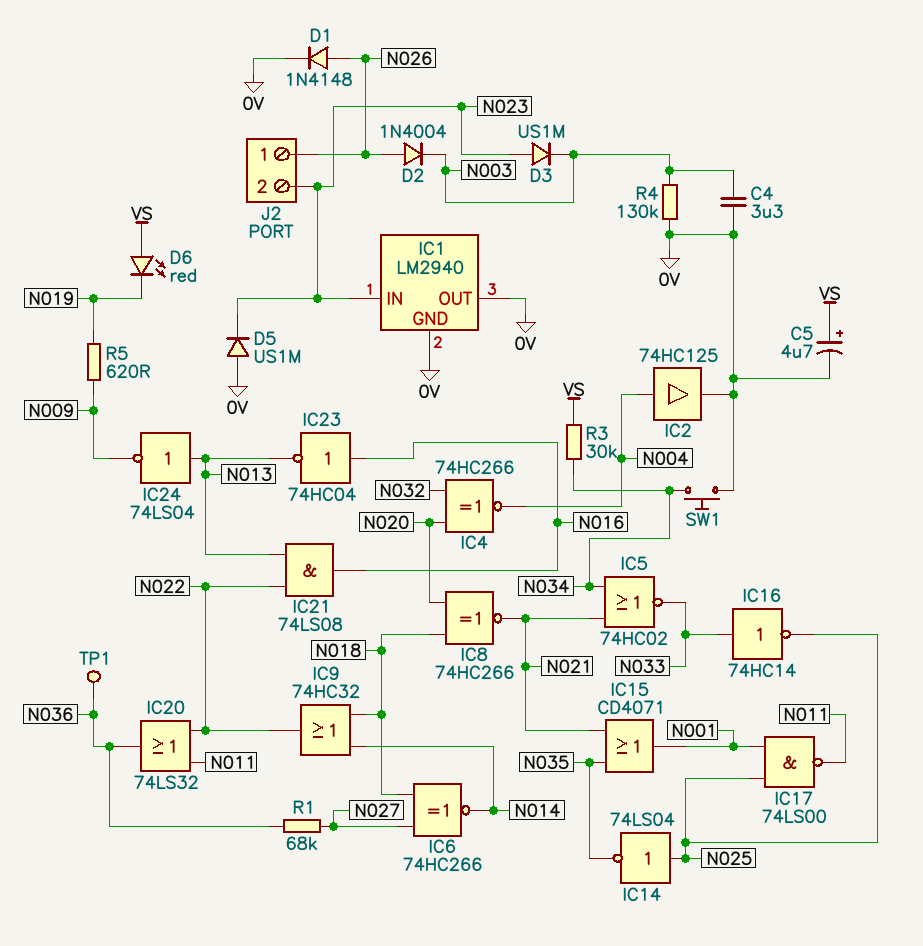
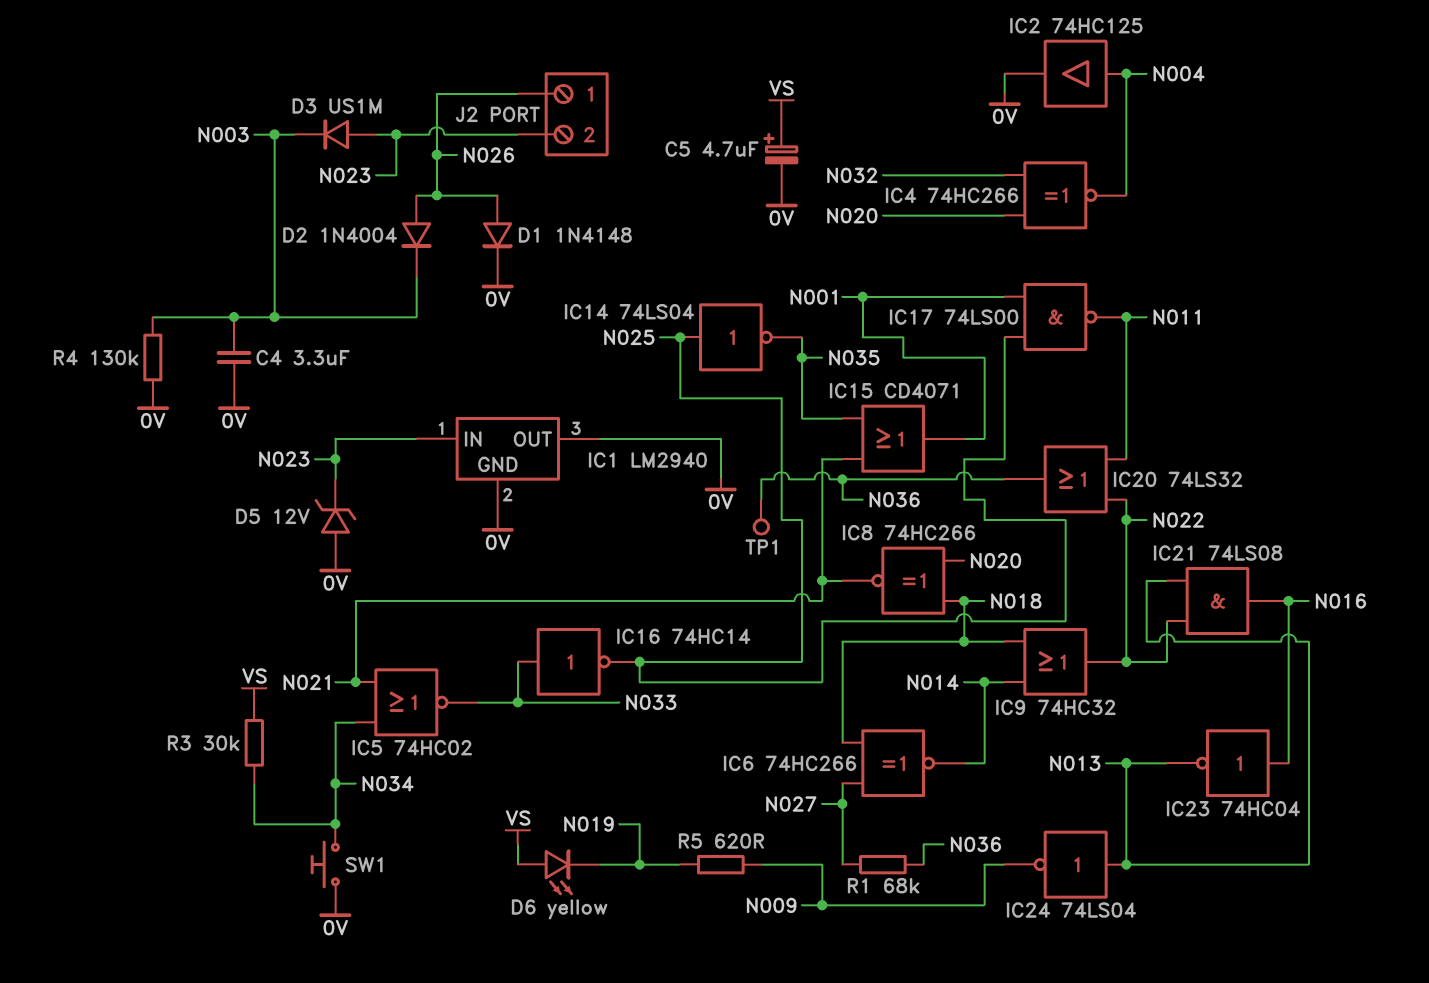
D5: diode US1M (A 0V, K N023) -> zener 12V (A 0V, K N023)
D6: LED red (A VS, K N019) -> LED yellow (A VS, K N019)

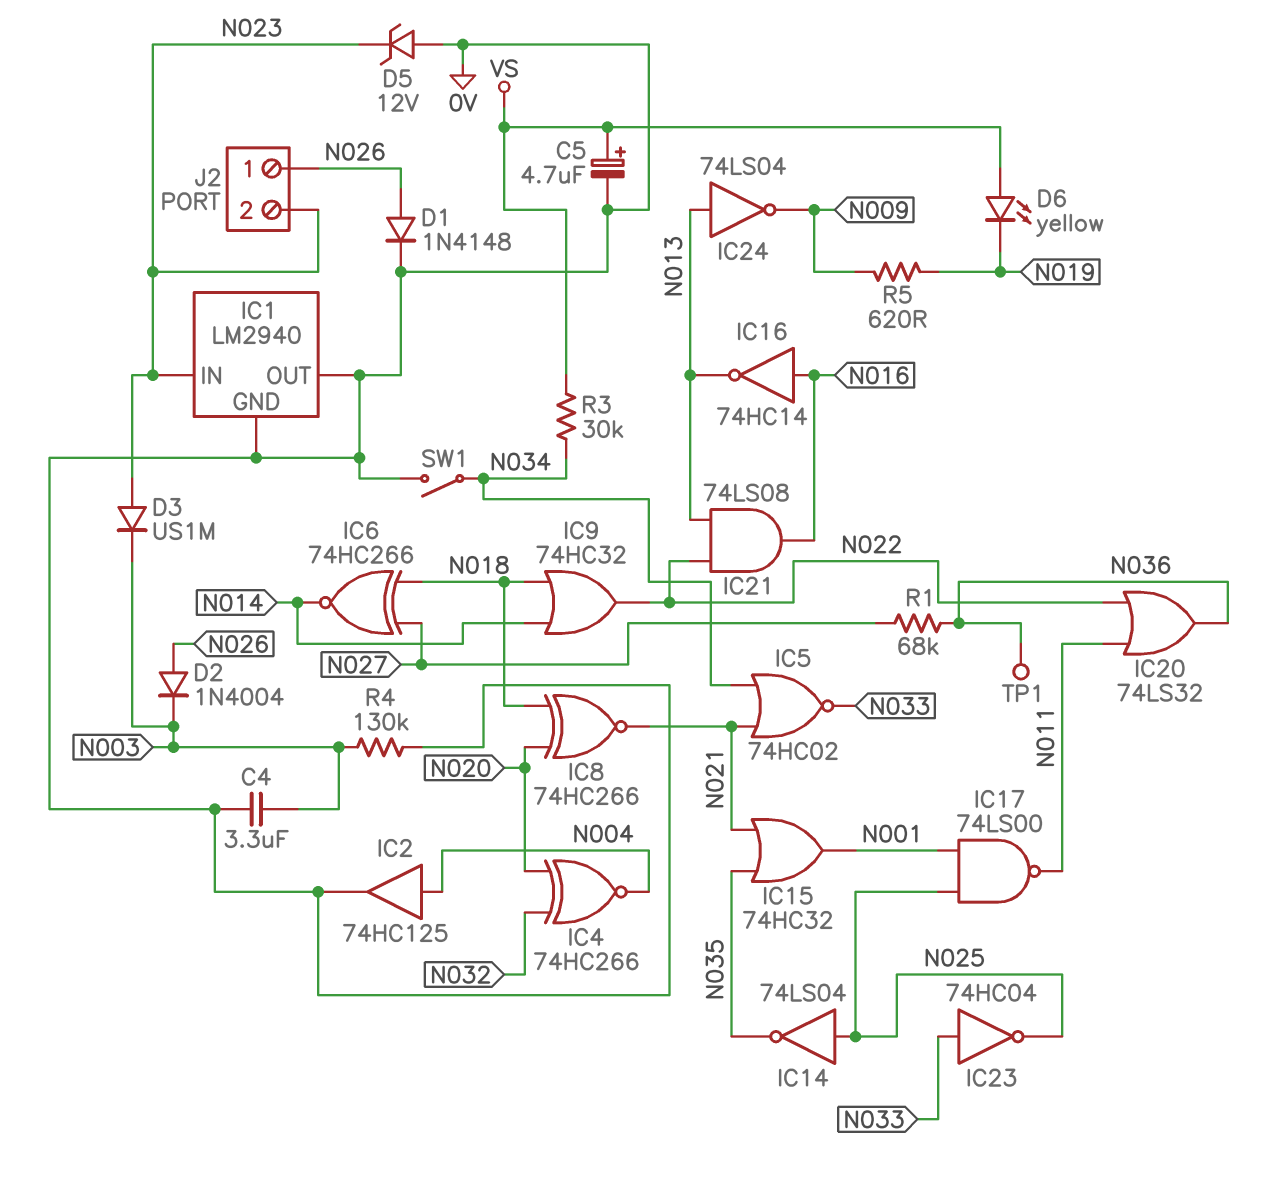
IC15: OR CD4071 (in N021, in N035, out N001) -> OR 74HC32 (in N021, in N035, out N001)
IC16: NOT 74HC14 (in N033, out N025) -> NOT 74HC14 (in N016, out N013)
IC23: NOT 74HC04 (in N016, out N013) -> NOT 74HC04 (in N033, out N025)
SW1: button (0V, N034) -> switch (0V, N034)

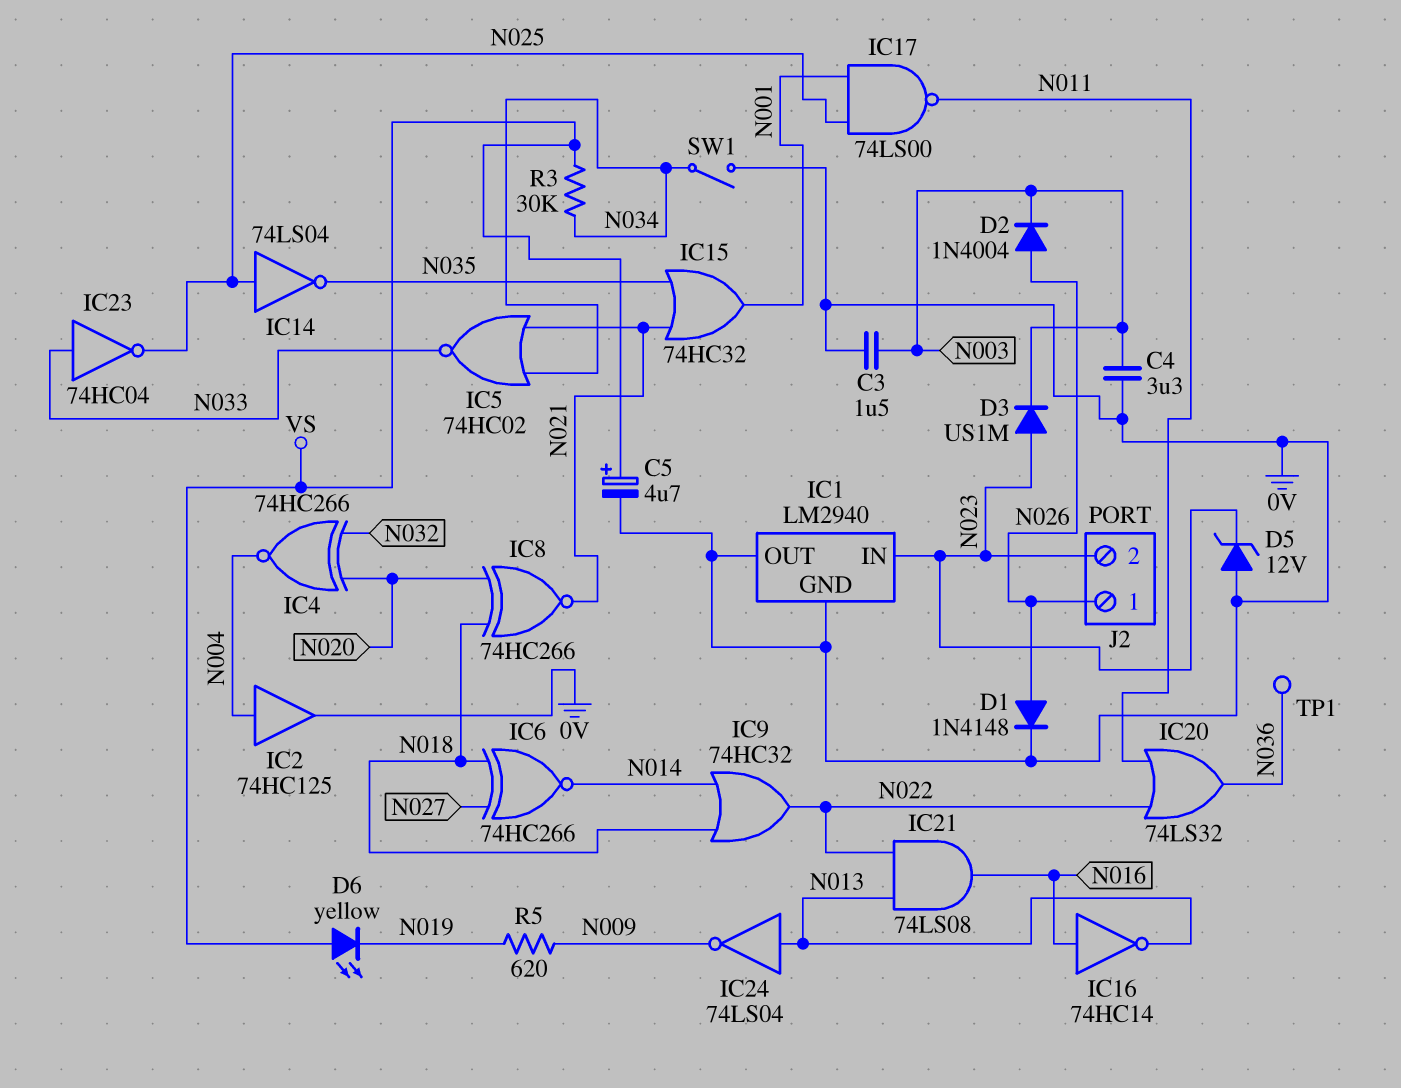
C3: none -> 1.5uF (0V, N003)
R1: 68k (N027, N036) -> none
R4: 130k (0V, N003) -> none

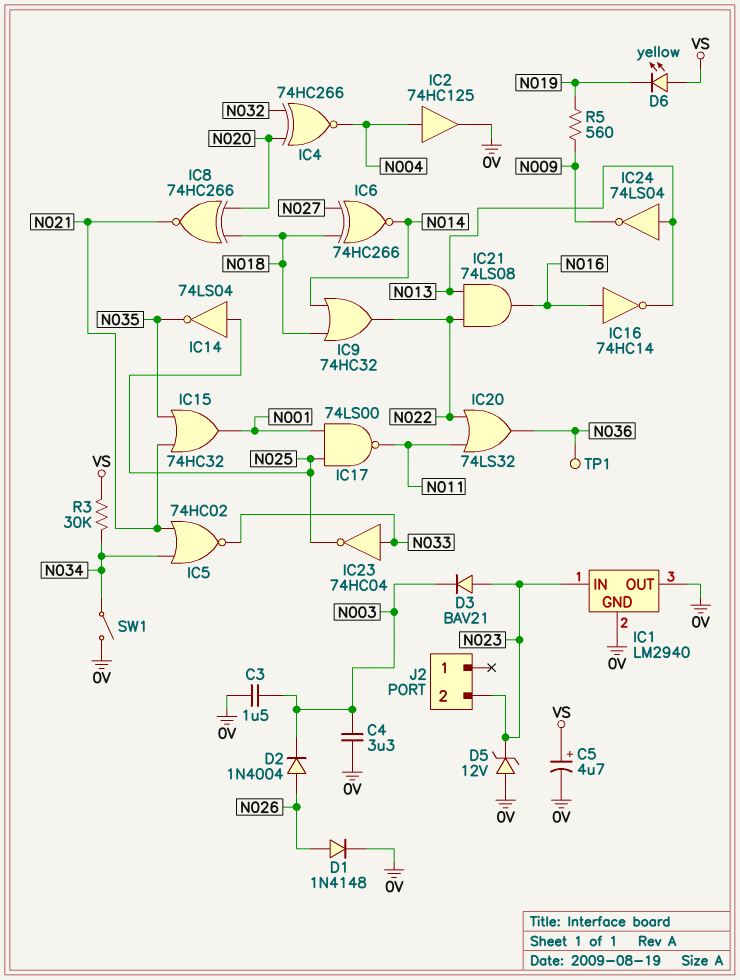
D3: diode US1M (A N023, K N003) -> diode BAV21 (A N023, K N003)
J2 pin 1: N026 -> none
R5: 620 (N009, N019) -> 560 (N009, N019)

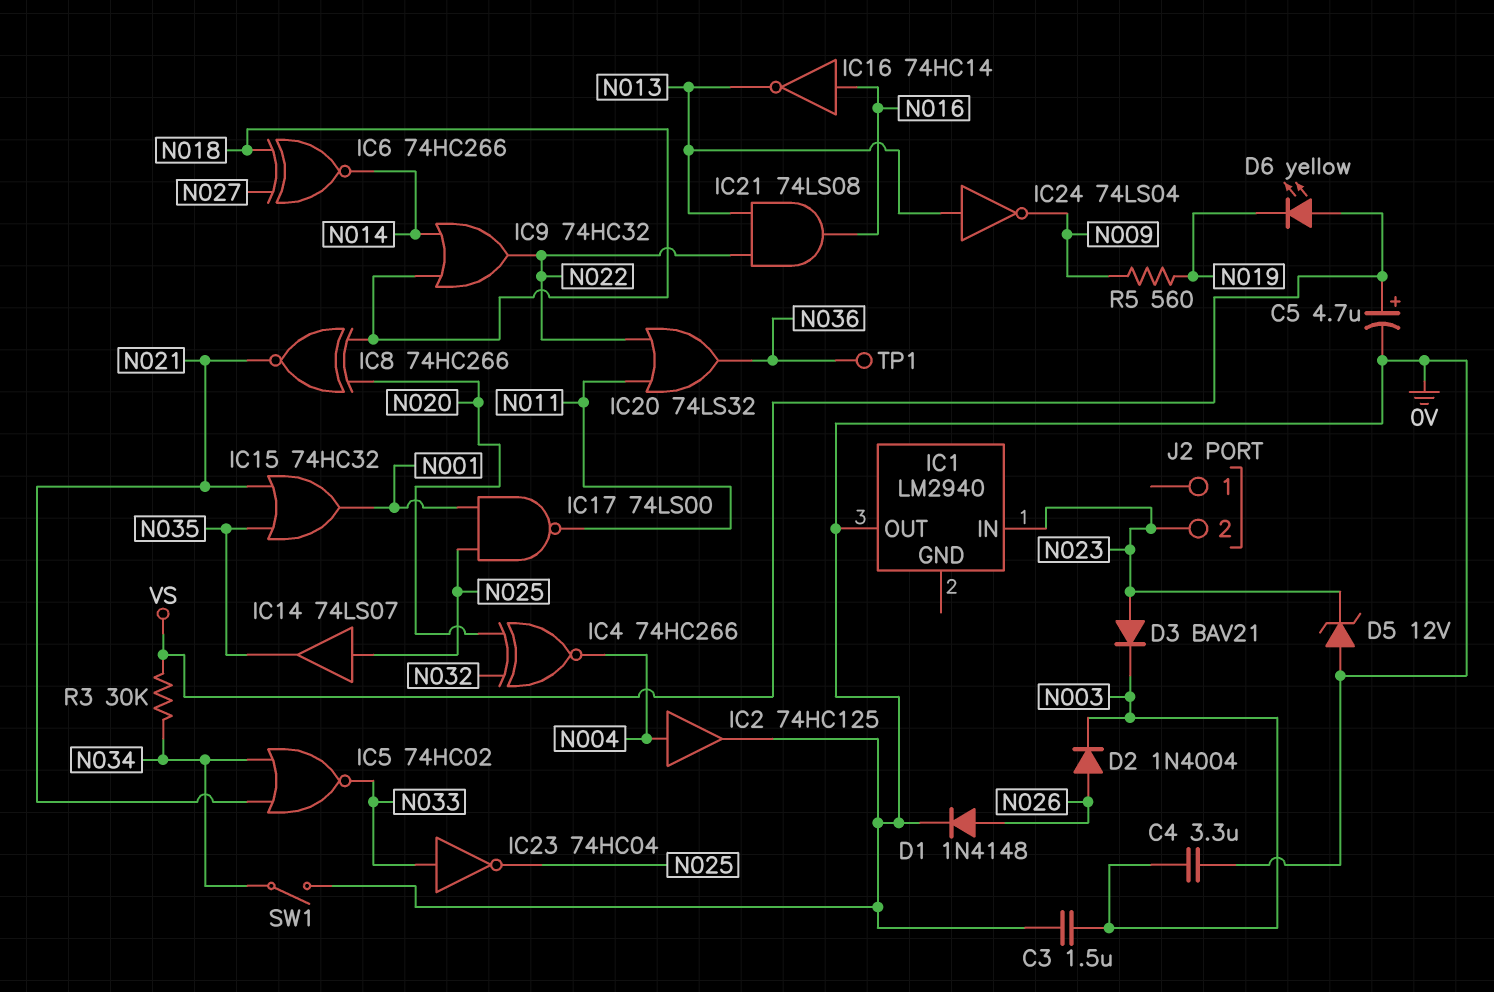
IC1 pin GND: 0V -> none
IC14: NOT 74LS04 (in N025, out N035) -> buffer 74LS07 (in N025, out N035)

